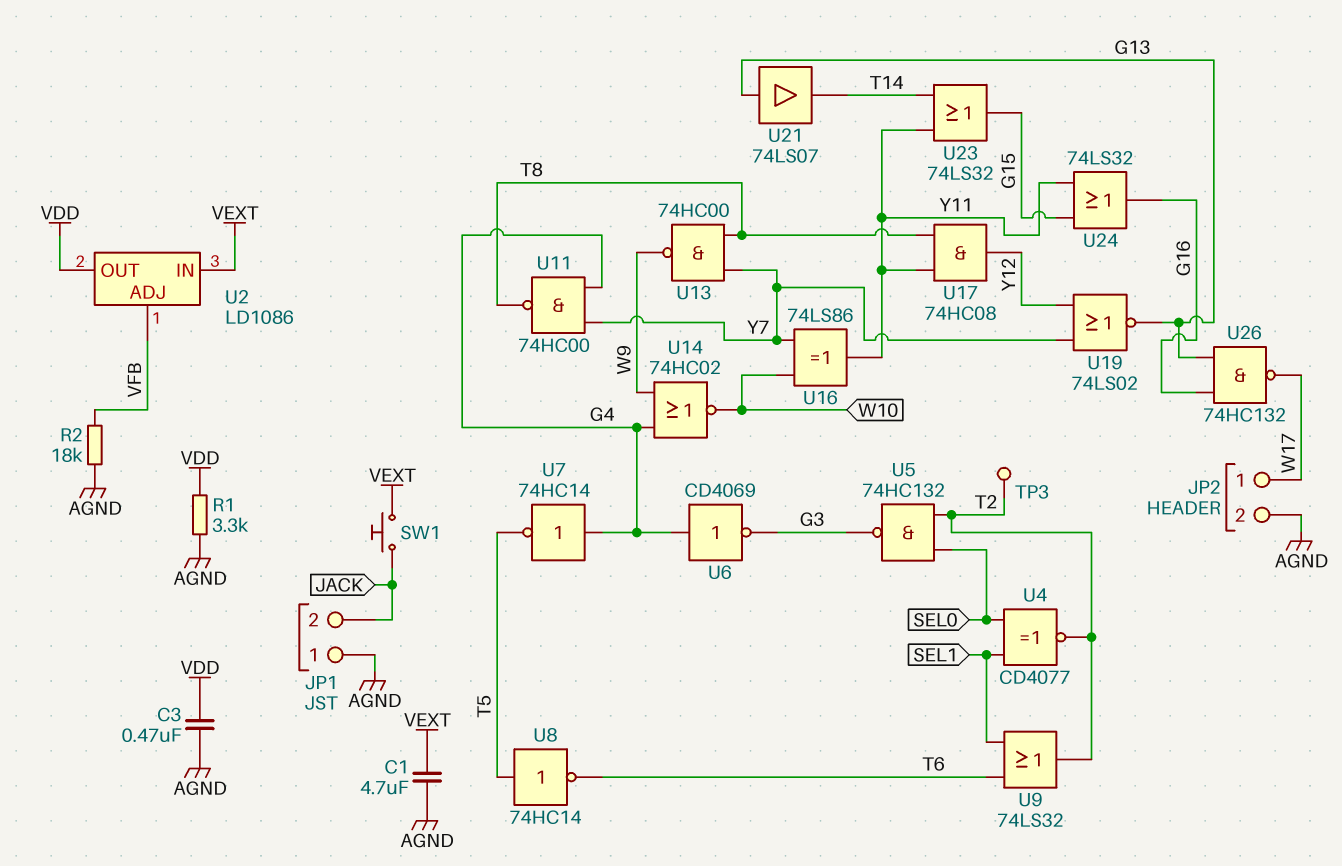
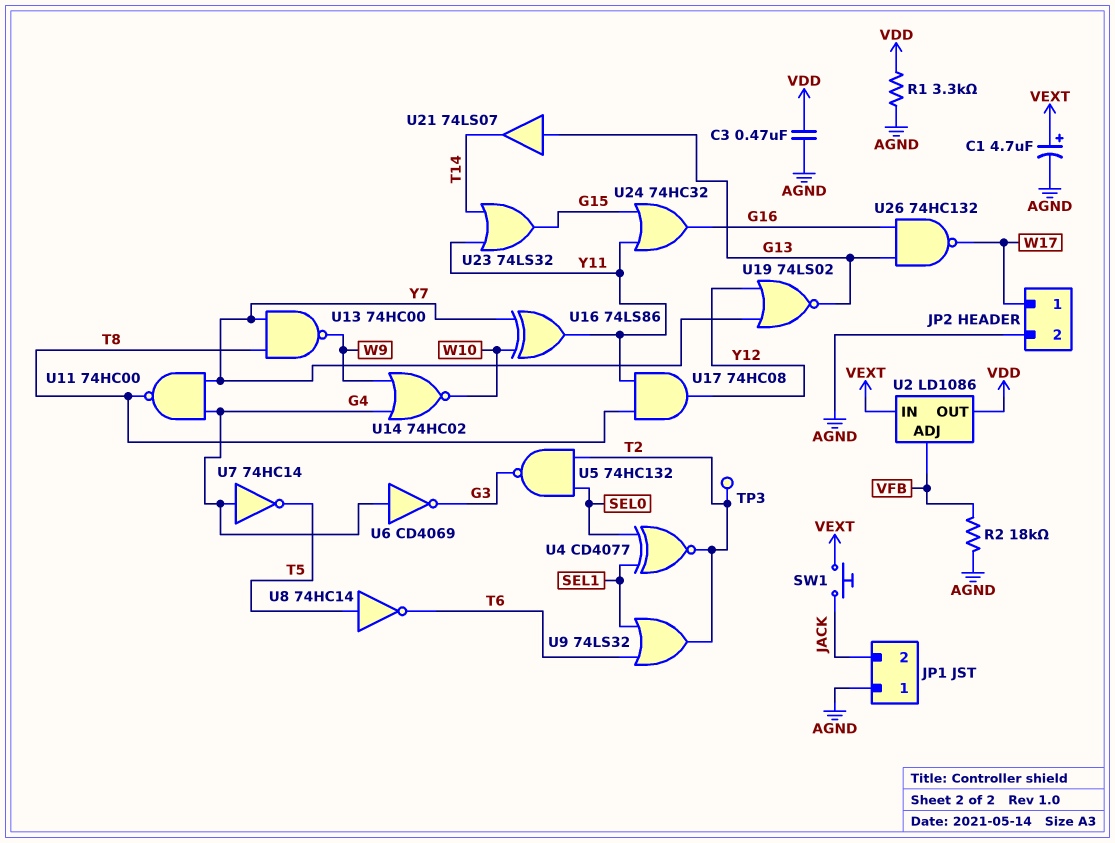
C1: 4.7uF (AGND, VEXT) -> 4.7uF (plus VEXT, minus AGND)
U24: OR 74LS32 (in G15, in Y11, out G16) -> OR 74HC32 (in G15, in Y11, out G16)

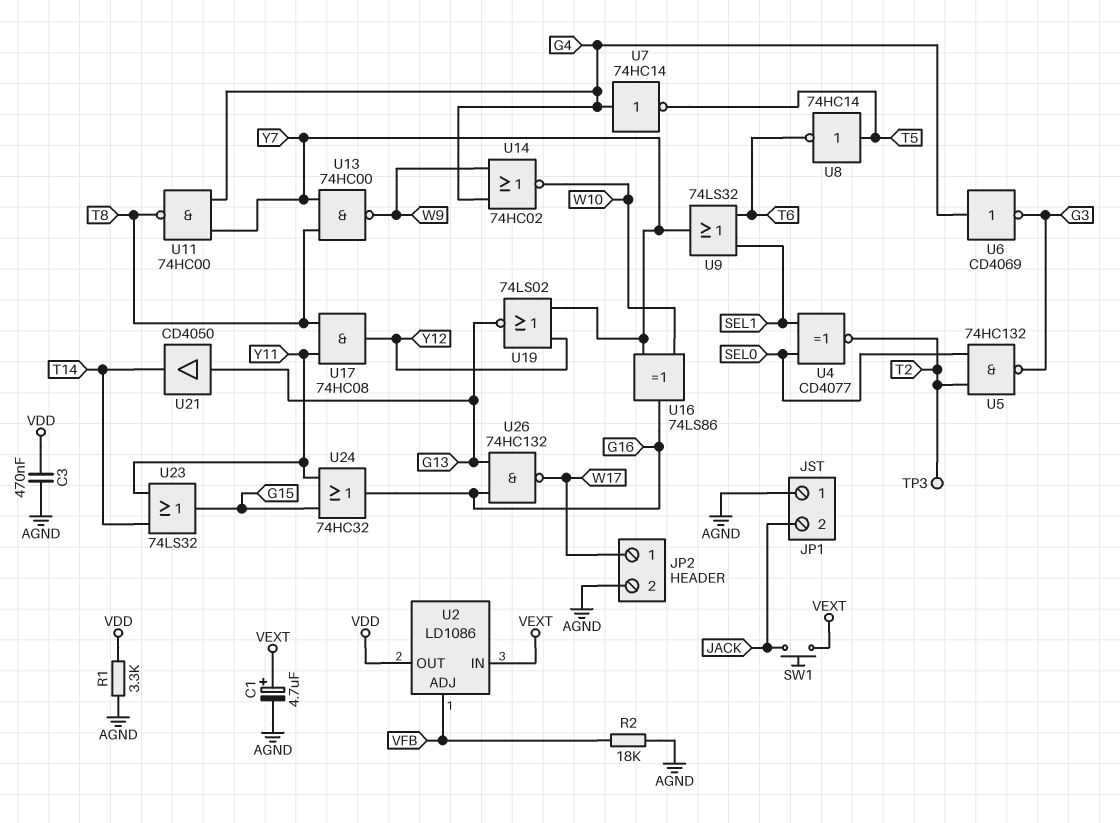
U9: OR 74LS32 (in SEL1, in T6, out T2) -> OR 74LS32 (in SEL1, in T6, out Y7)
U16: XOR 74LS86 (in W10, in Y7, out Y11) -> XOR 74LS86 (in W10, in Y7, out G16)
U21: buffer 74LS07 (in G13, out T14) -> buffer CD4050 (in G13, out T14)

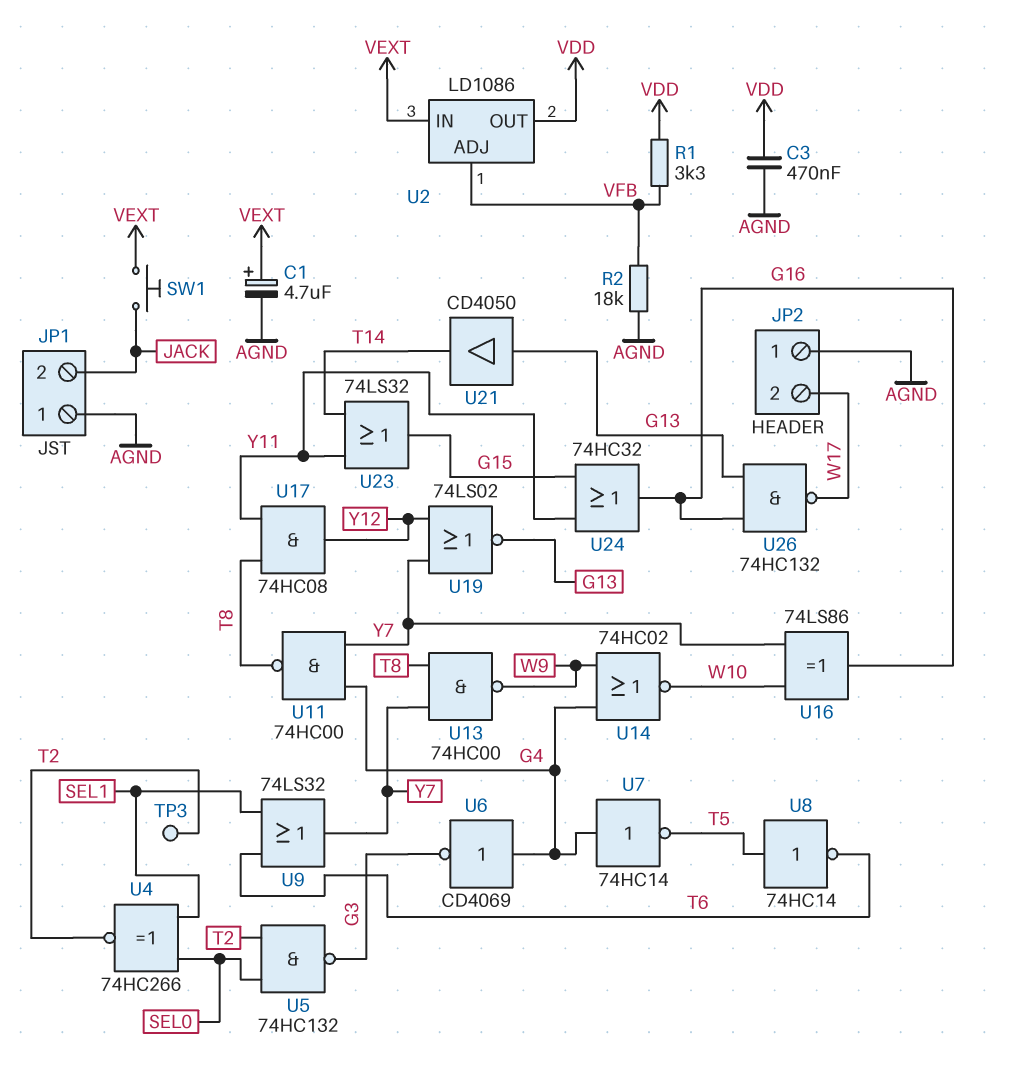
JP2 pin 1: W17 -> AGND
JP2 pin 2: AGND -> W17
R1: 3.3k (AGND, VDD) -> 3.3k (VDD, VFB)
U4: XNOR CD4077 (in SEL0, in SEL1, out T2) -> XNOR 74HC266 (in SEL0, in SEL1, out T2)

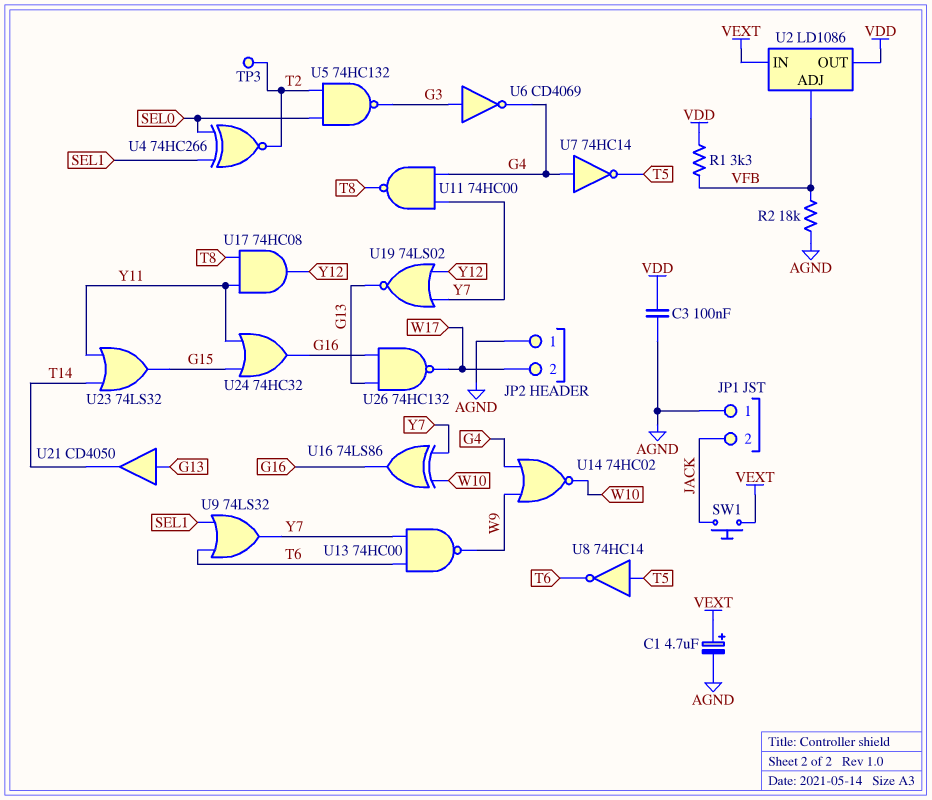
C3: 470nF (AGND, VDD) -> 100nF (AGND, VDD)
U6: NOT CD4069 (in G4, out G3) -> NOT CD4069 (in G3, out G4)
U13: NAND 74HC00 (in T8, in Y7, out W9) -> NAND 74HC00 (in T6, in Y7, out W9)

